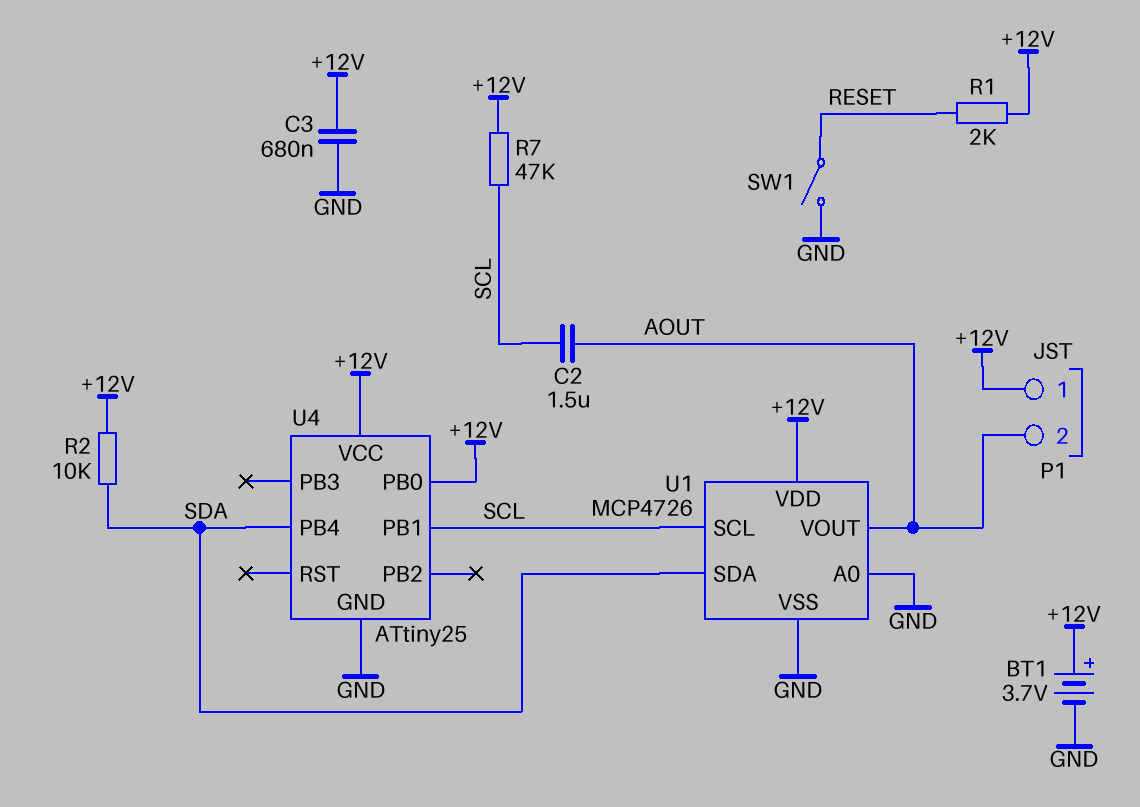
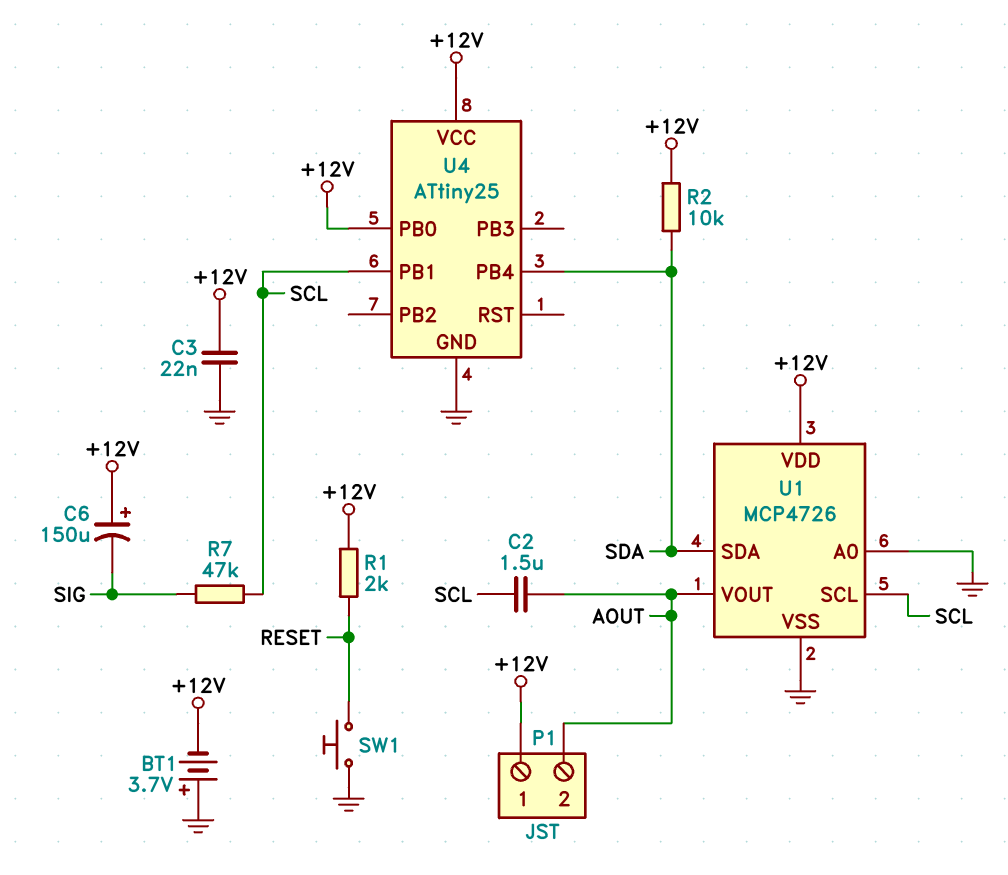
BT1: 3.7V (plus +12V, minus GND) -> 3.7V (plus GND, minus +12V)
C3: 680nF (+12V, GND) -> 22nF (+12V, GND)
C6: none -> 150uF (plus +12V, minus SIG)
R7: 47k (+12V, SCL) -> 47k (SCL, SIG)
SW1: switch (GND, RESET) -> button (GND, RESET)

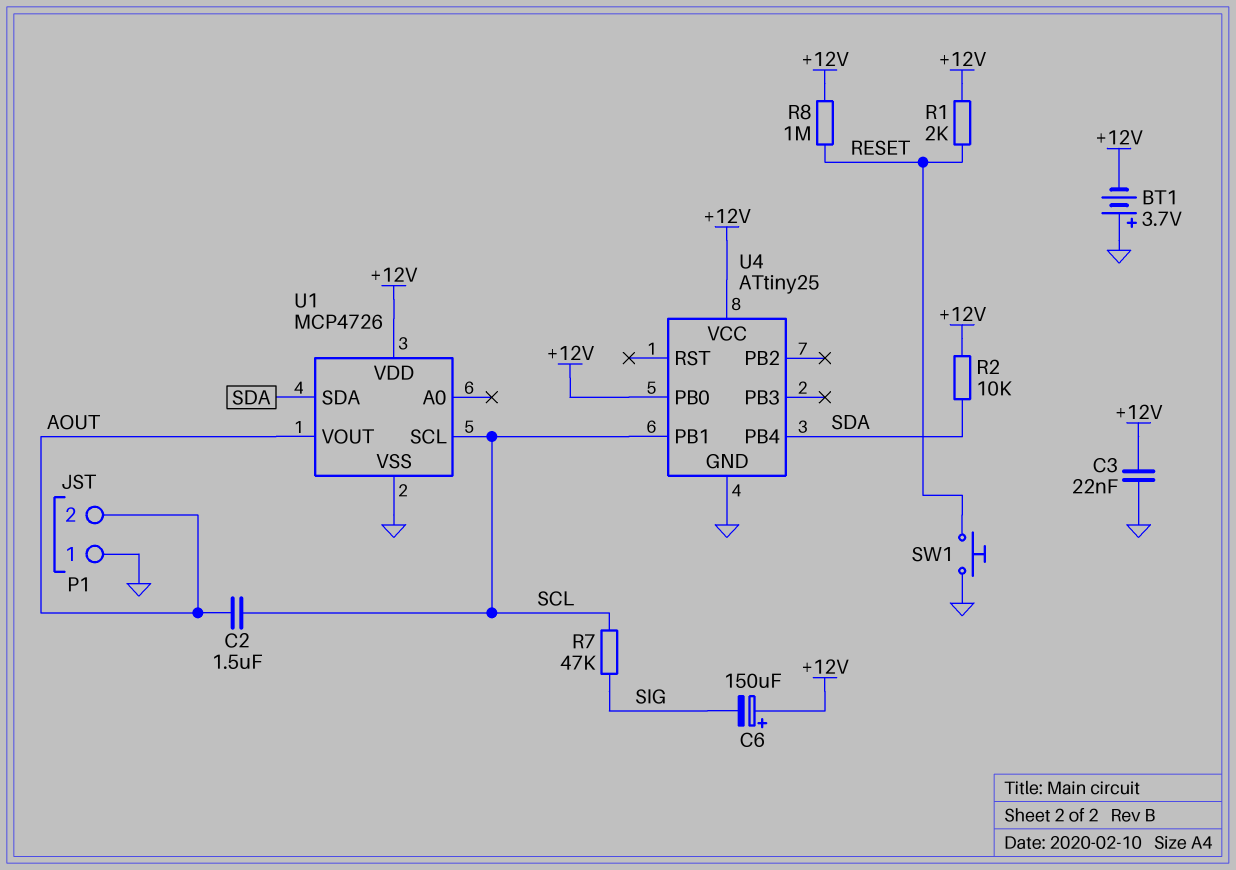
P1 pin 1: +12V -> GND
R8: none -> 1M (+12V, RESET)
U1 pin A0: GND -> none

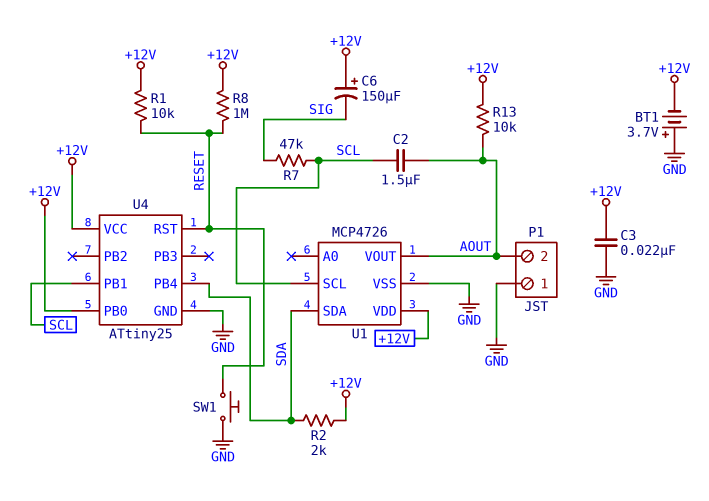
R1: 2k (+12V, RESET) -> 10k (+12V, RESET)
R2: 10k (+12V, SDA) -> 2k (+12V, SDA)
R13: none -> 10k (+12V, AOUT)
U4 pin RST: none -> RESET

